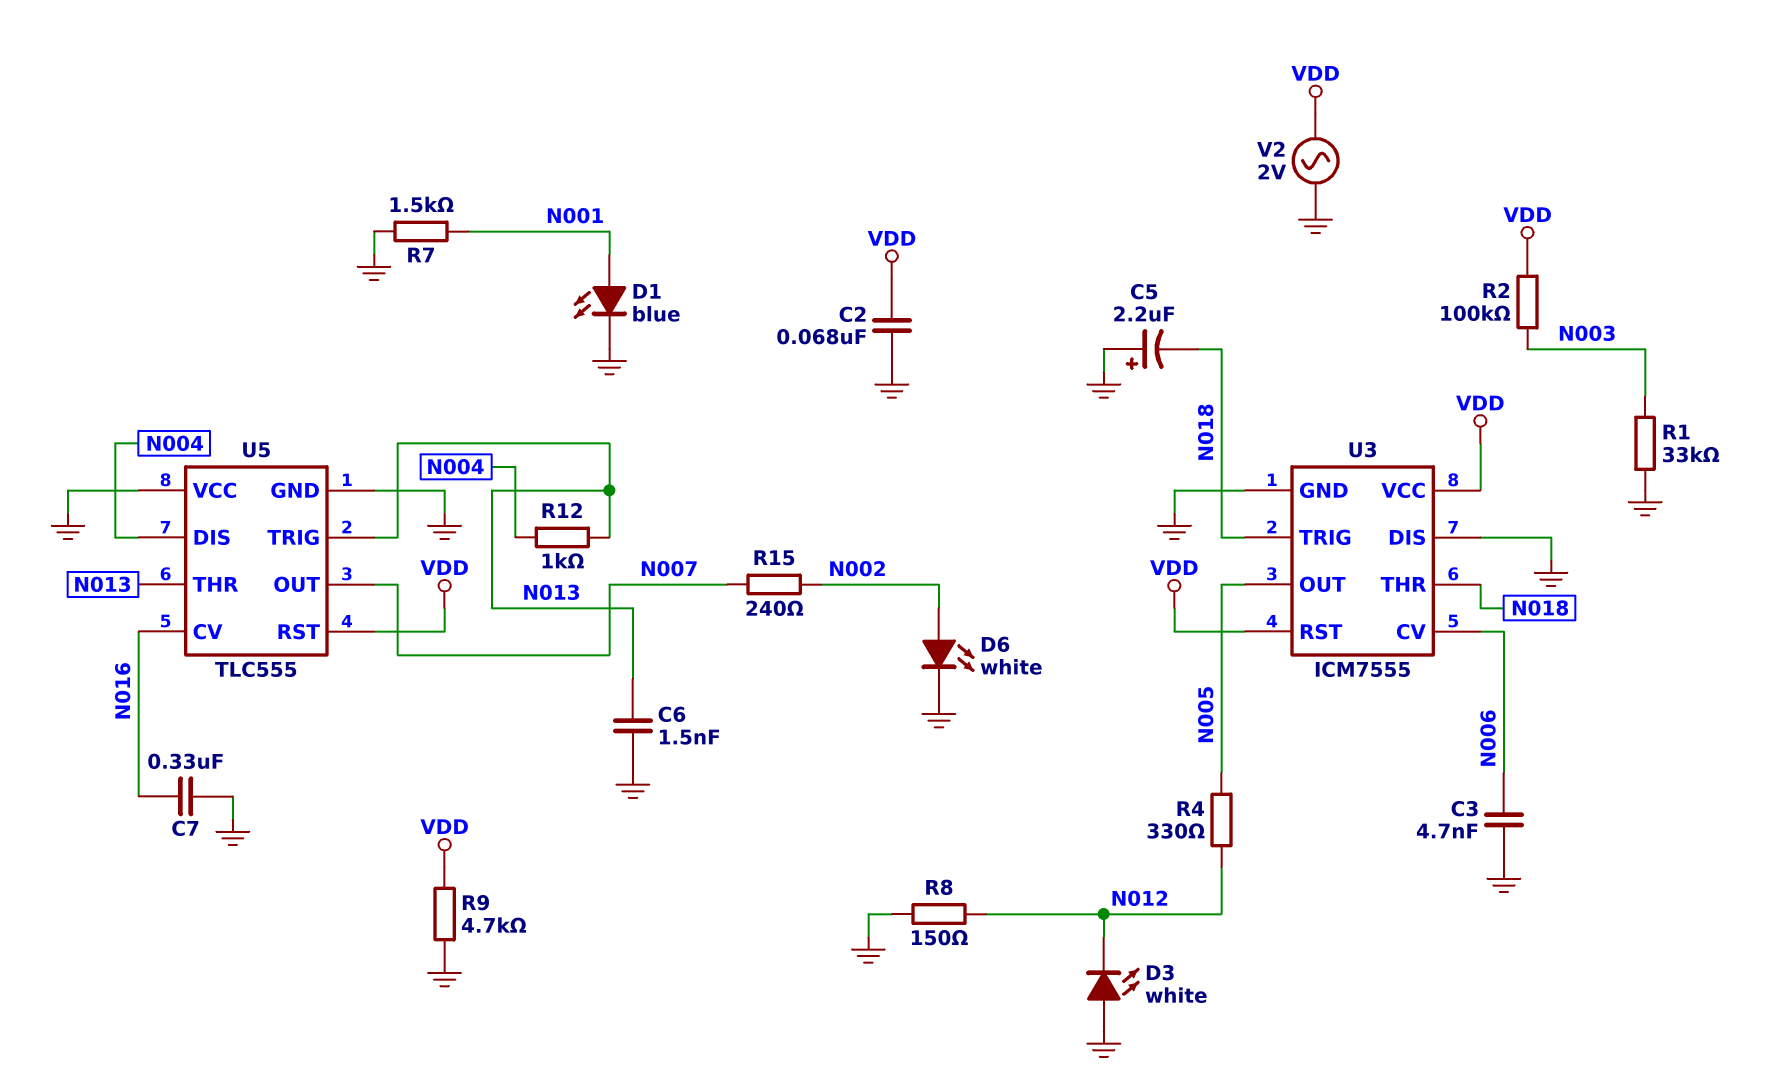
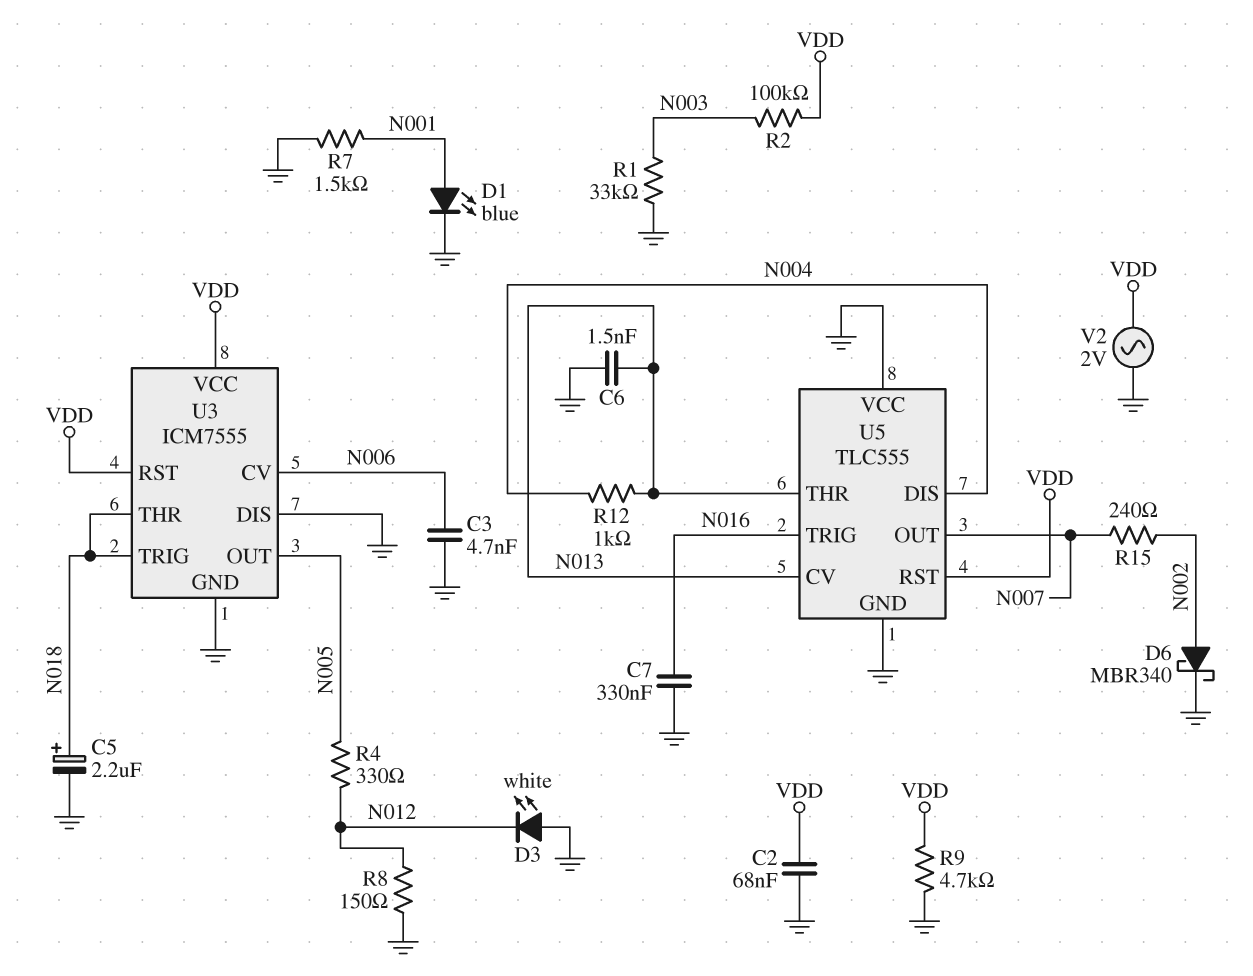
C5: 2.2uF (plus GND, minus N018) -> 2.2uF (plus N018, minus GND)
D6: LED white (A N002, K GND) -> schottky MBR340 (A N002, K GND)
U5 pin CV: N016 -> N013
U5 pin TRIG: N013 -> N016

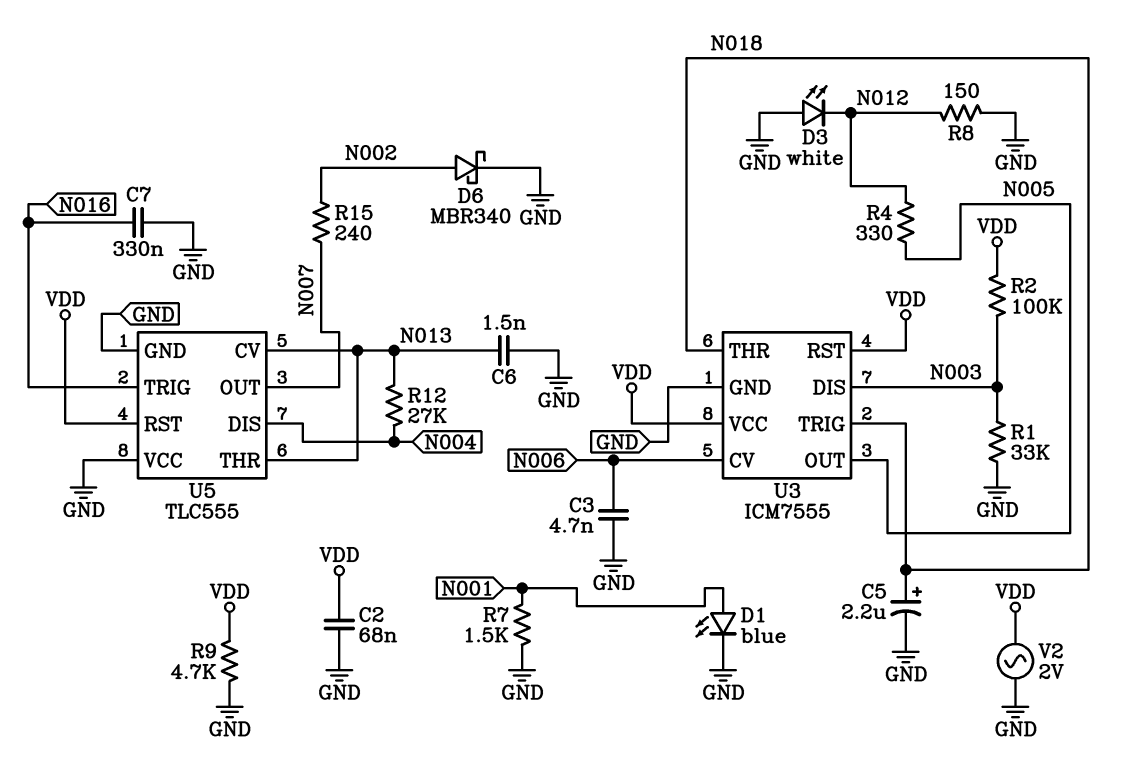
R12: 1k (N004, N013) -> 27k (N004, N013)
U3 pin DIS: GND -> N003

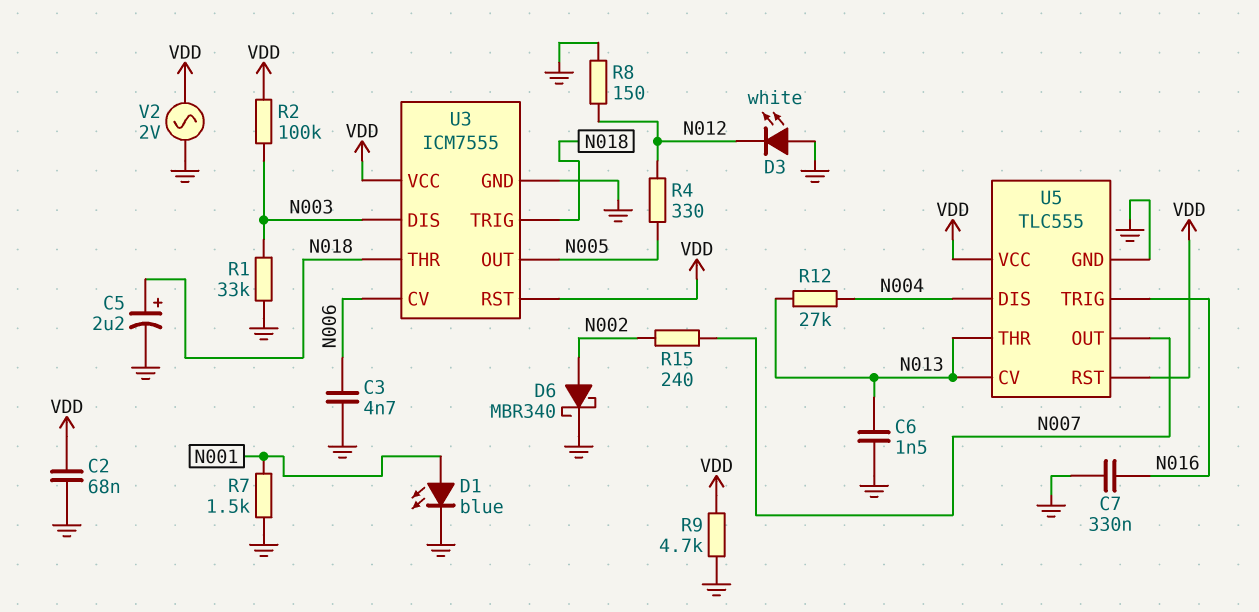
U5 pin VCC: GND -> VDD

